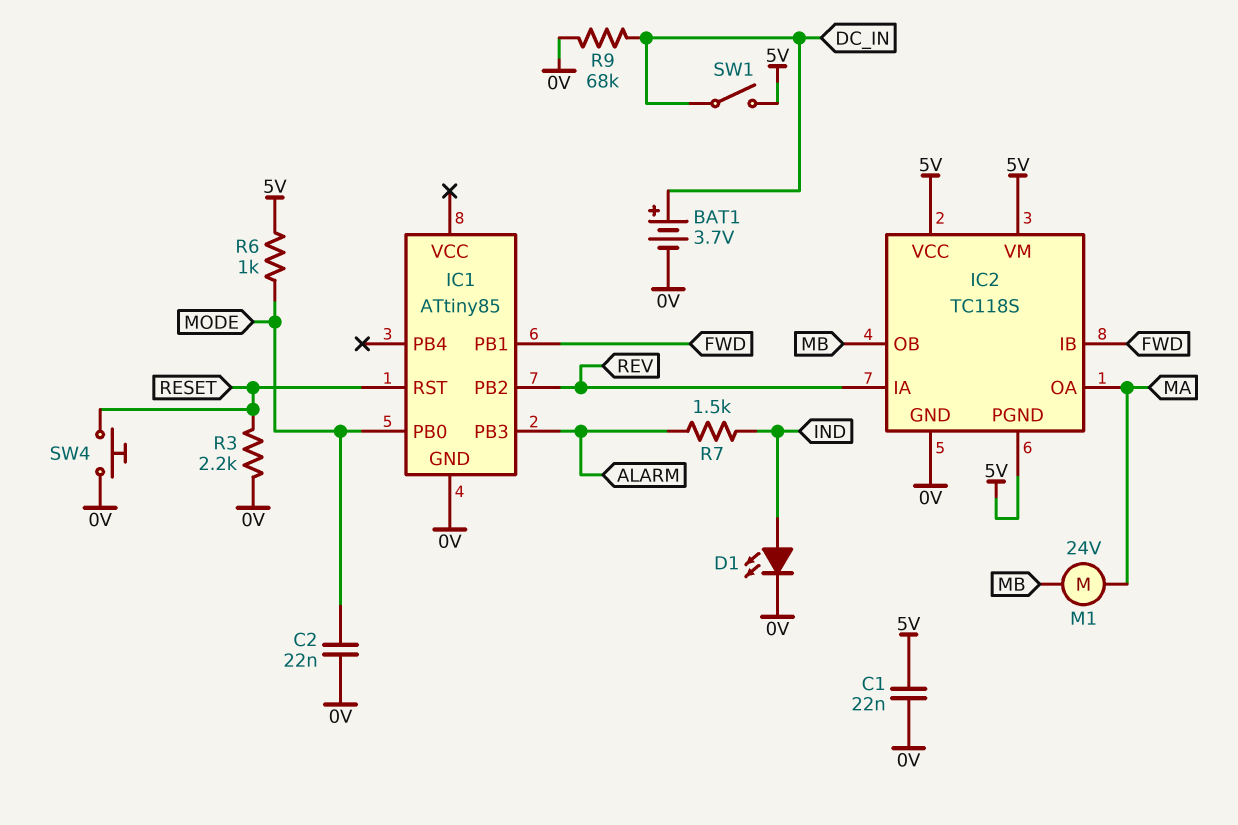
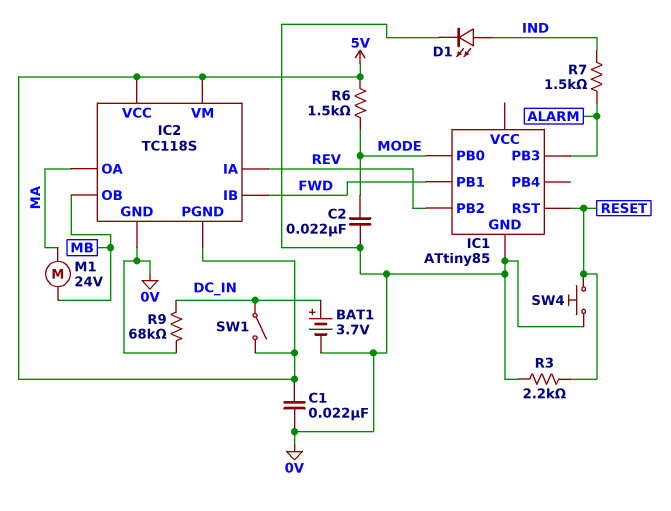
R6: 1k (5V, MODE) -> 1.5k (5V, MODE)

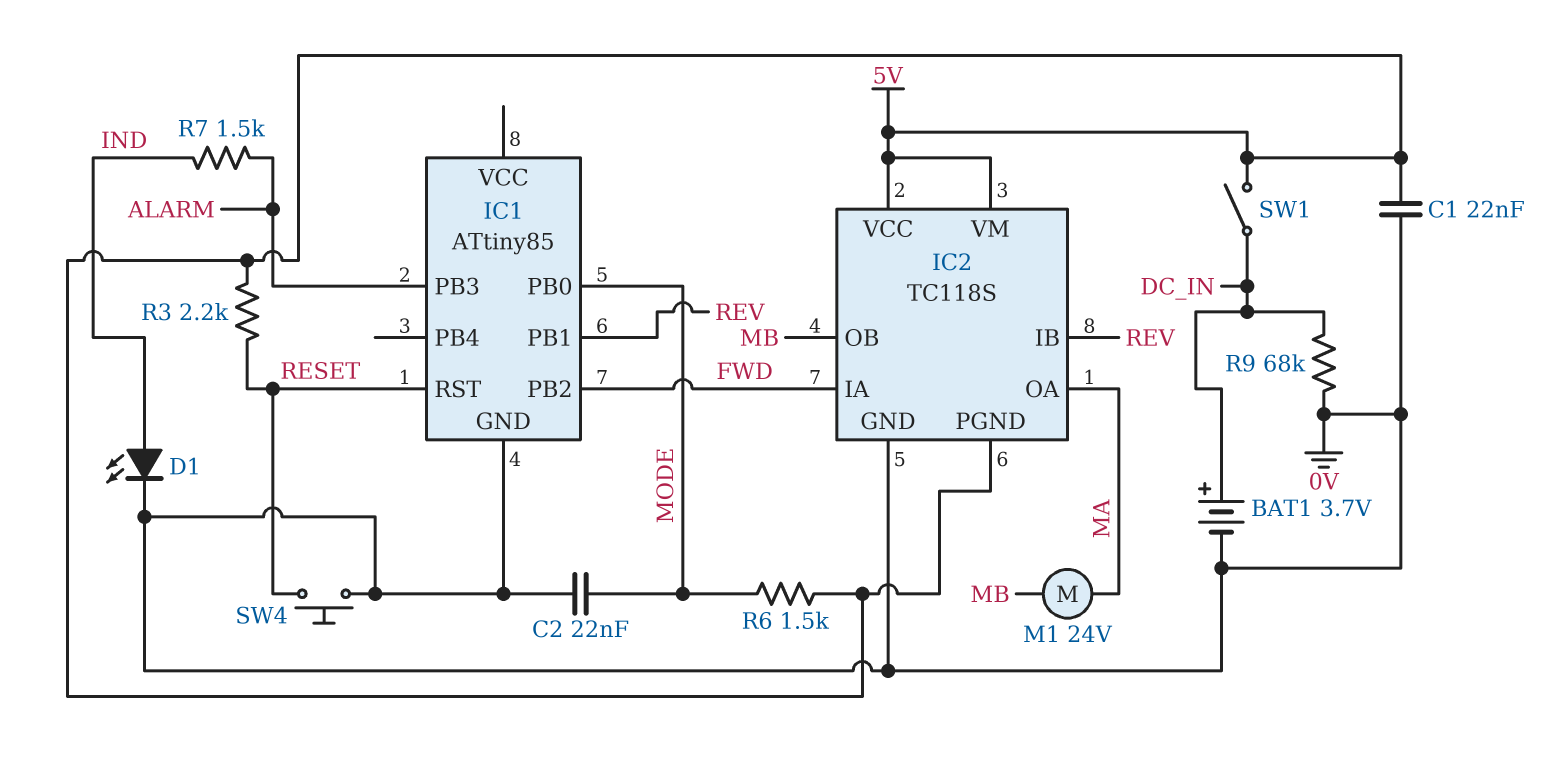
IC1 pin PB1: FWD -> REV
IC1 pin PB2: REV -> FWD
IC2 pin IA: REV -> FWD
IC2 pin IB: FWD -> REV
R3: 2.2k (0V, RESET) -> 2.2k (5V, RESET)

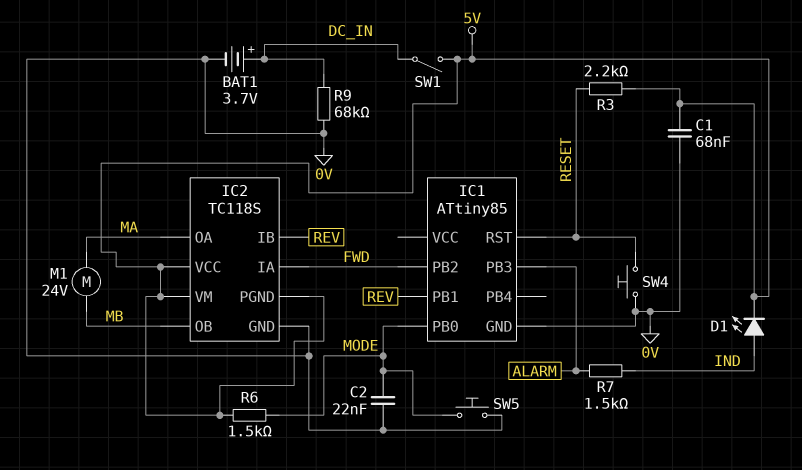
C1: 22nF (0V, 5V) -> 68nF (0V, 5V)
D1: LED (A IND, K 0V) -> LED (A IND, K 5V)
SW5: none -> button (0V, MODE)

